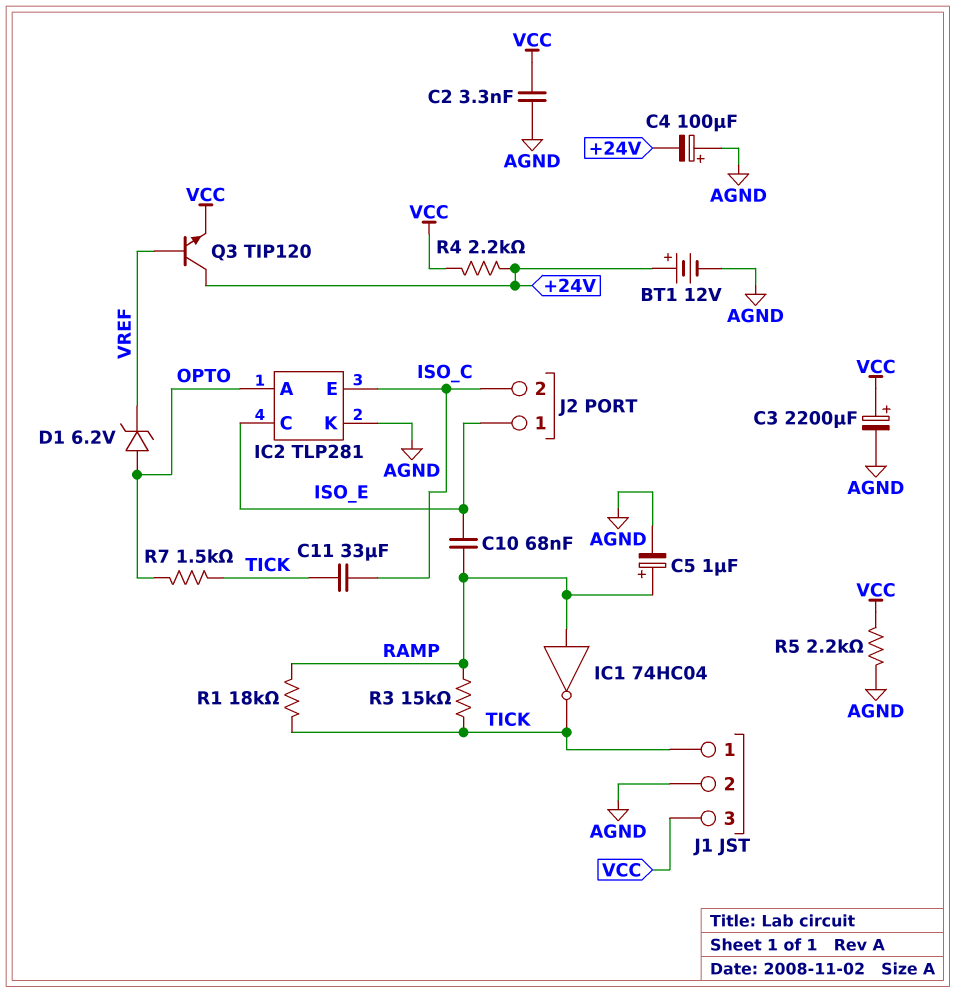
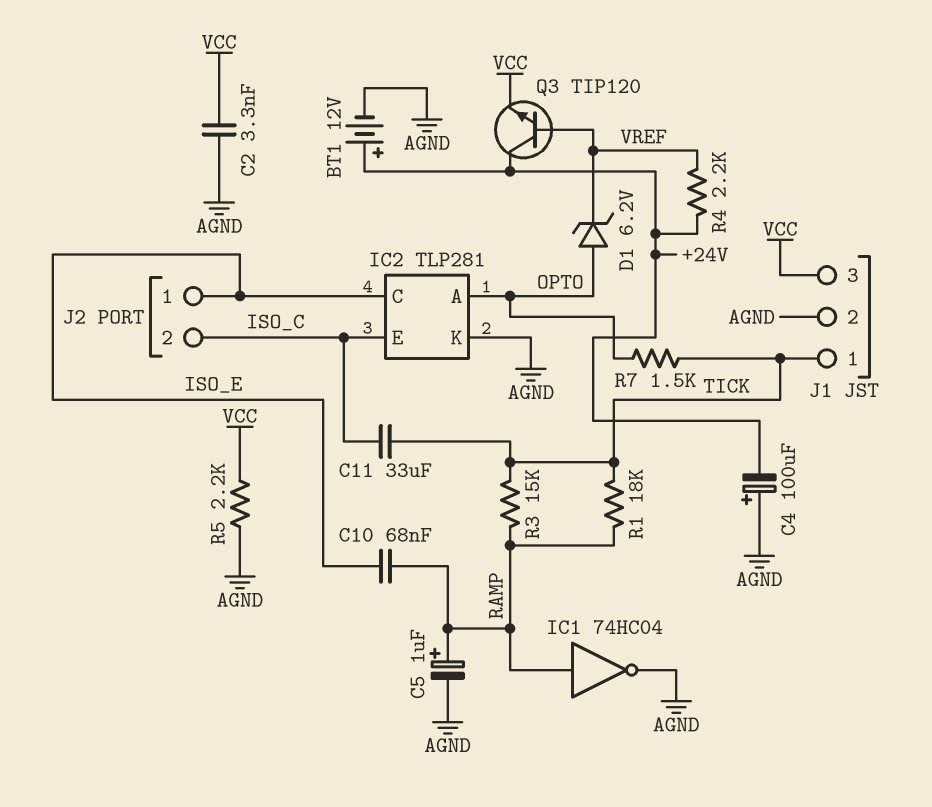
C3: 2200uF (plus VCC, minus AGND) -> none
IC1: NOT 74HC04 (in RAMP, out TICK) -> NOT 74HC04 (in RAMP, out AGND)
R4: 2.2k (+24V, VCC) -> 2.2k (+24V, VREF)

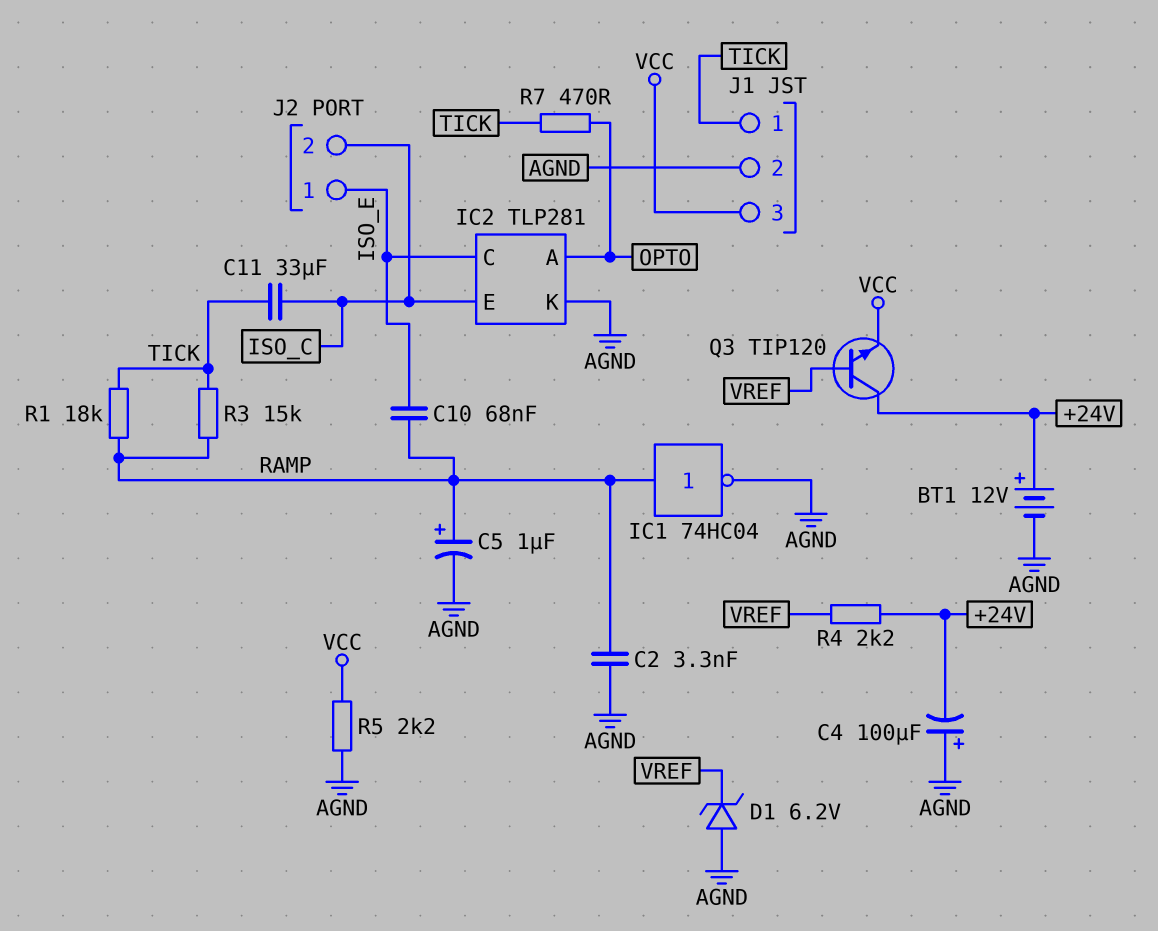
C2: 3.3nF (AGND, VCC) -> 3.3nF (AGND, RAMP)
D1: zener 6.2V (A OPTO, K VREF) -> zener 6.2V (A AGND, K VREF)
R7: 1.5k (OPTO, TICK) -> 470 (OPTO, TICK)

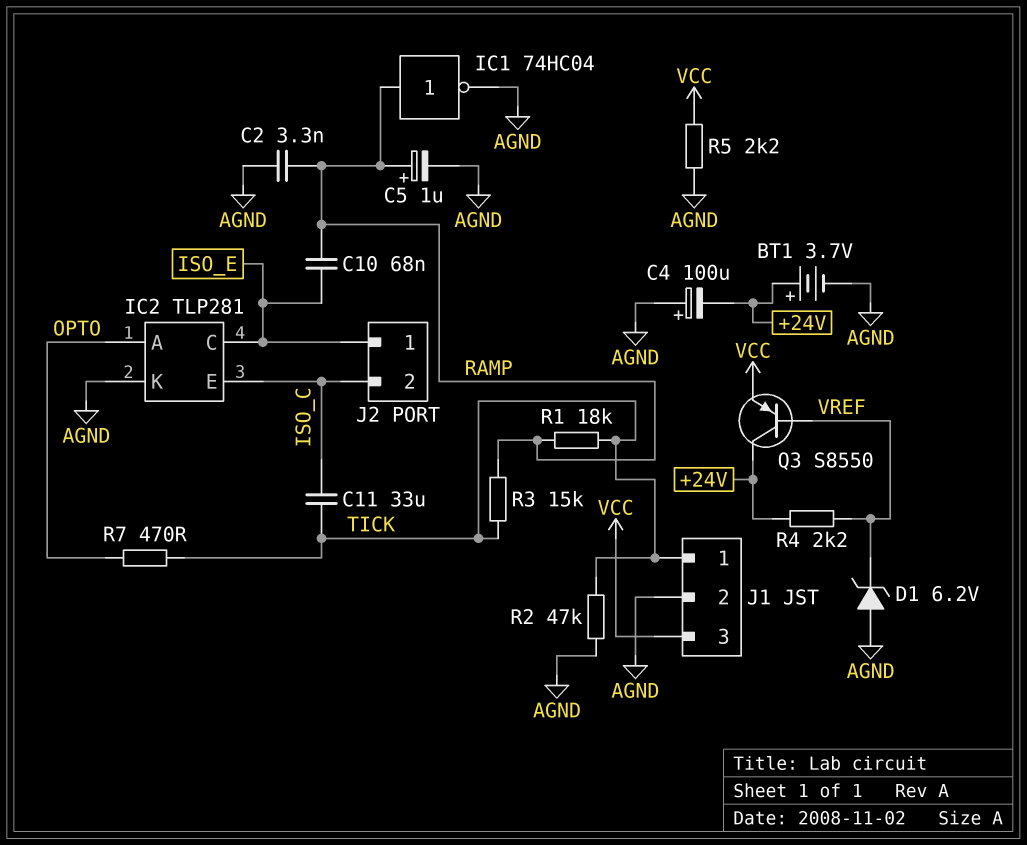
BT1: 12V (plus +24V, minus AGND) -> 3.7V (plus +24V, minus AGND)
Q3: NPN TIP120 (B VREF, C +24V, E VCC) -> PNP S8550 (B VREF, C +24V, E VCC)
R2: none -> 47k (AGND, TICK)

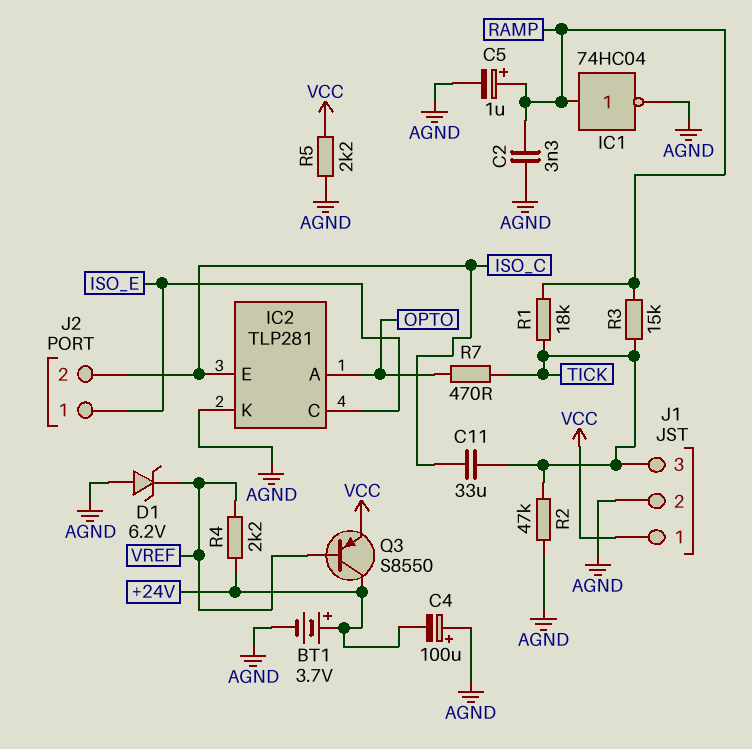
C10: 68nF (ISO_E, RAMP) -> none
J1 pin 1: TICK -> VCC
J1 pin 3: VCC -> TICK

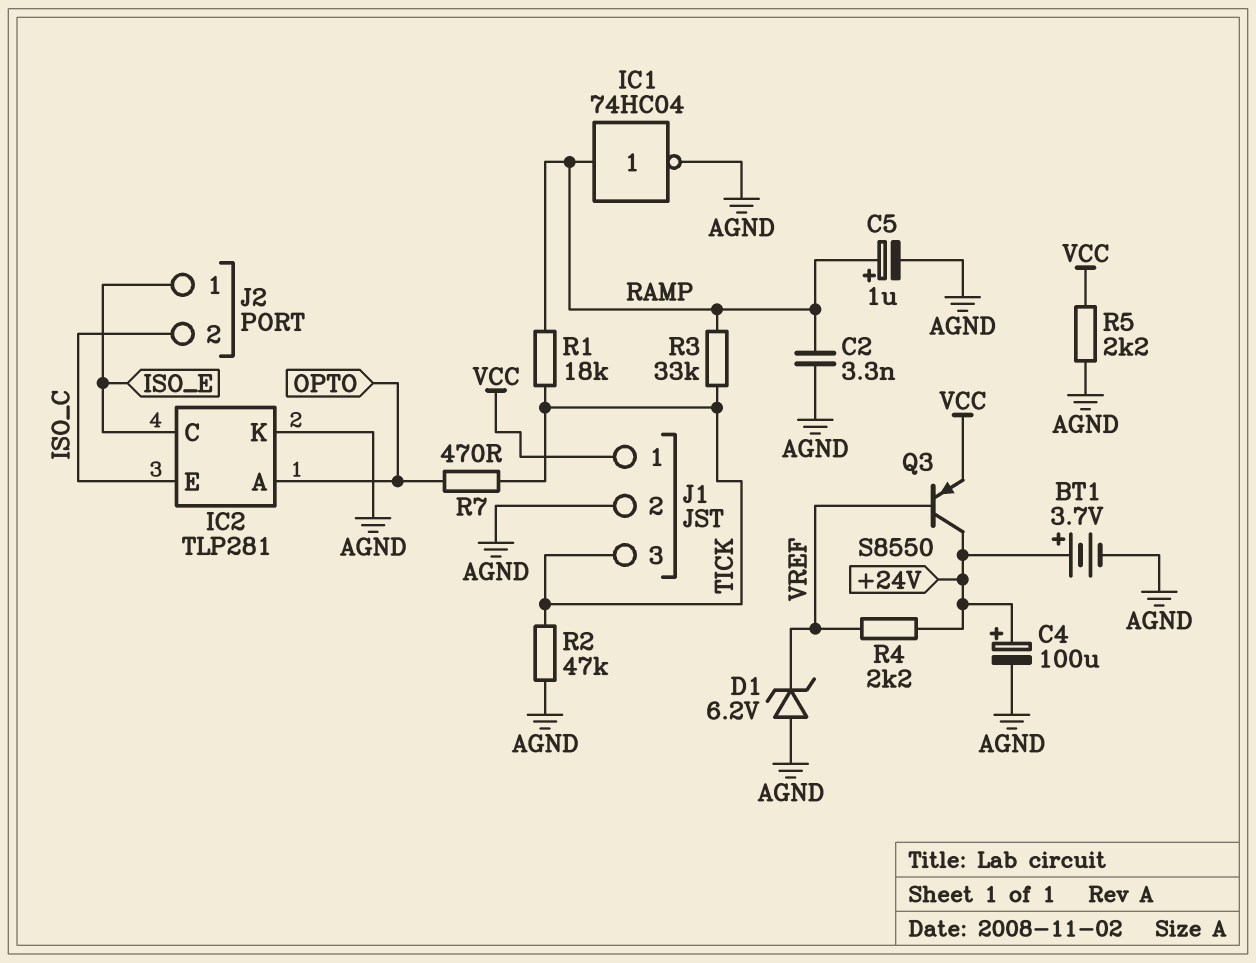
C4: 100uF (plus AGND, minus +24V) -> 100uF (plus +24V, minus AGND)
C11: 33uF (ISO_C, TICK) -> none
R3: 15k (RAMP, TICK) -> 33k (RAMP, TICK)

